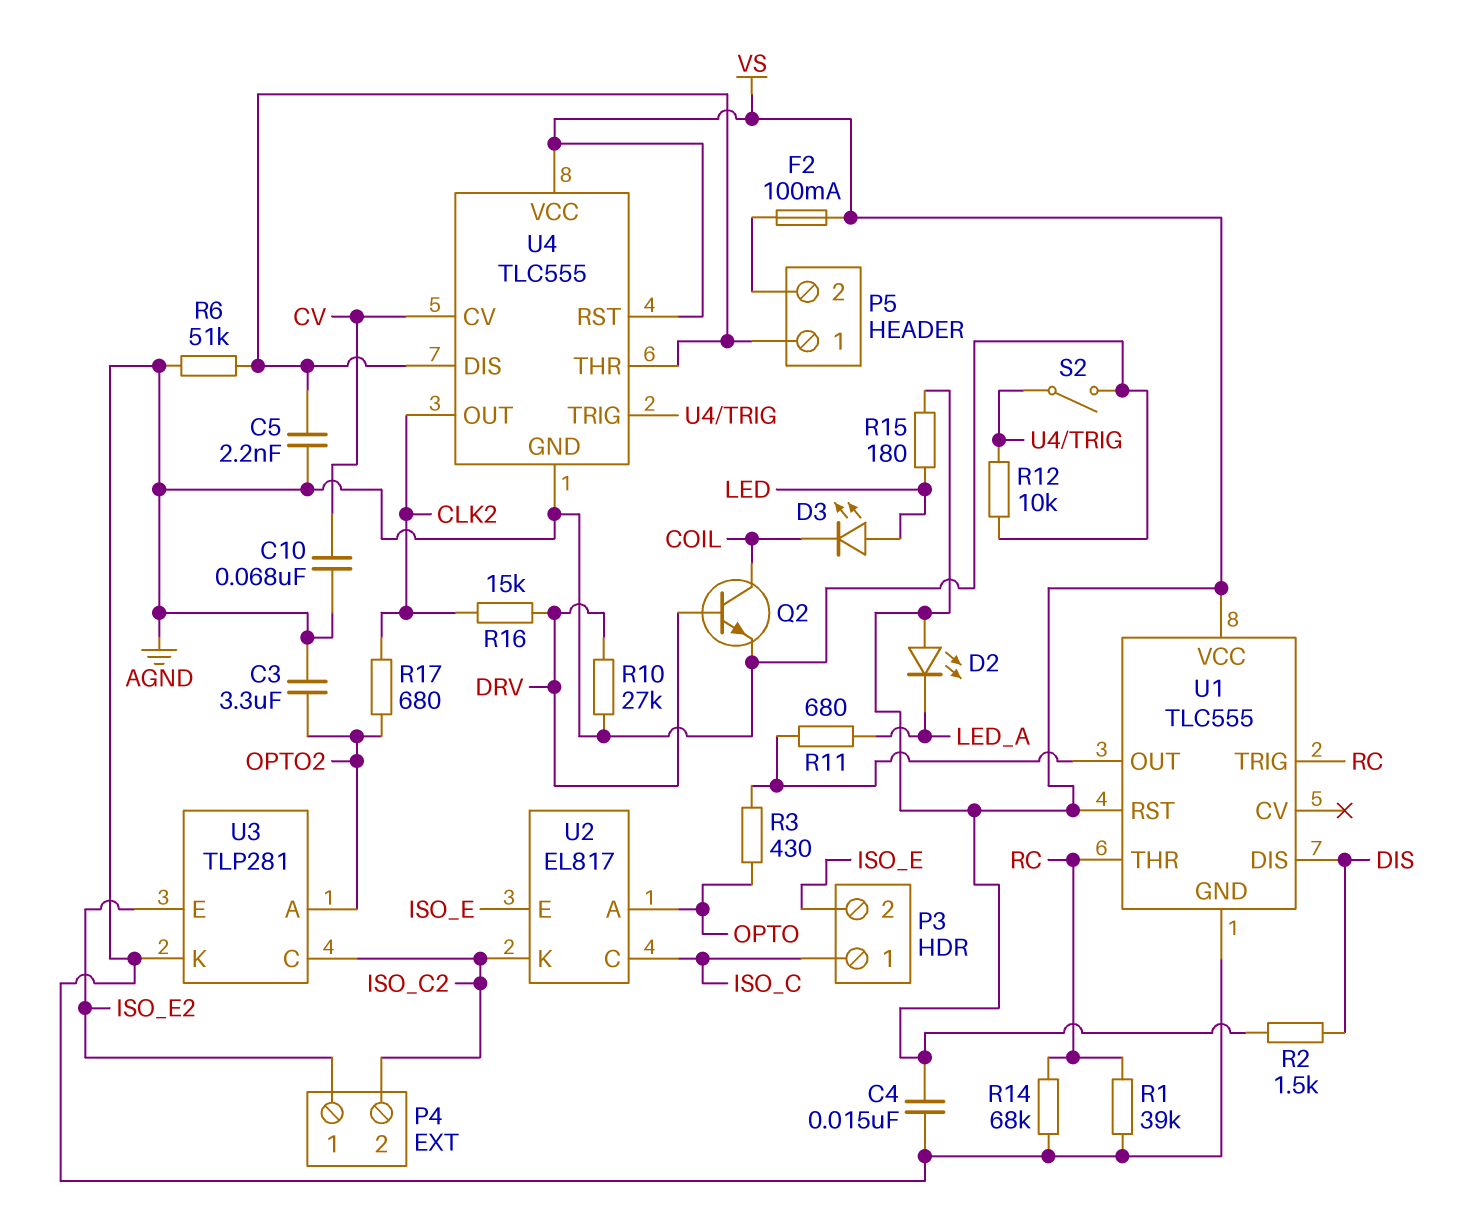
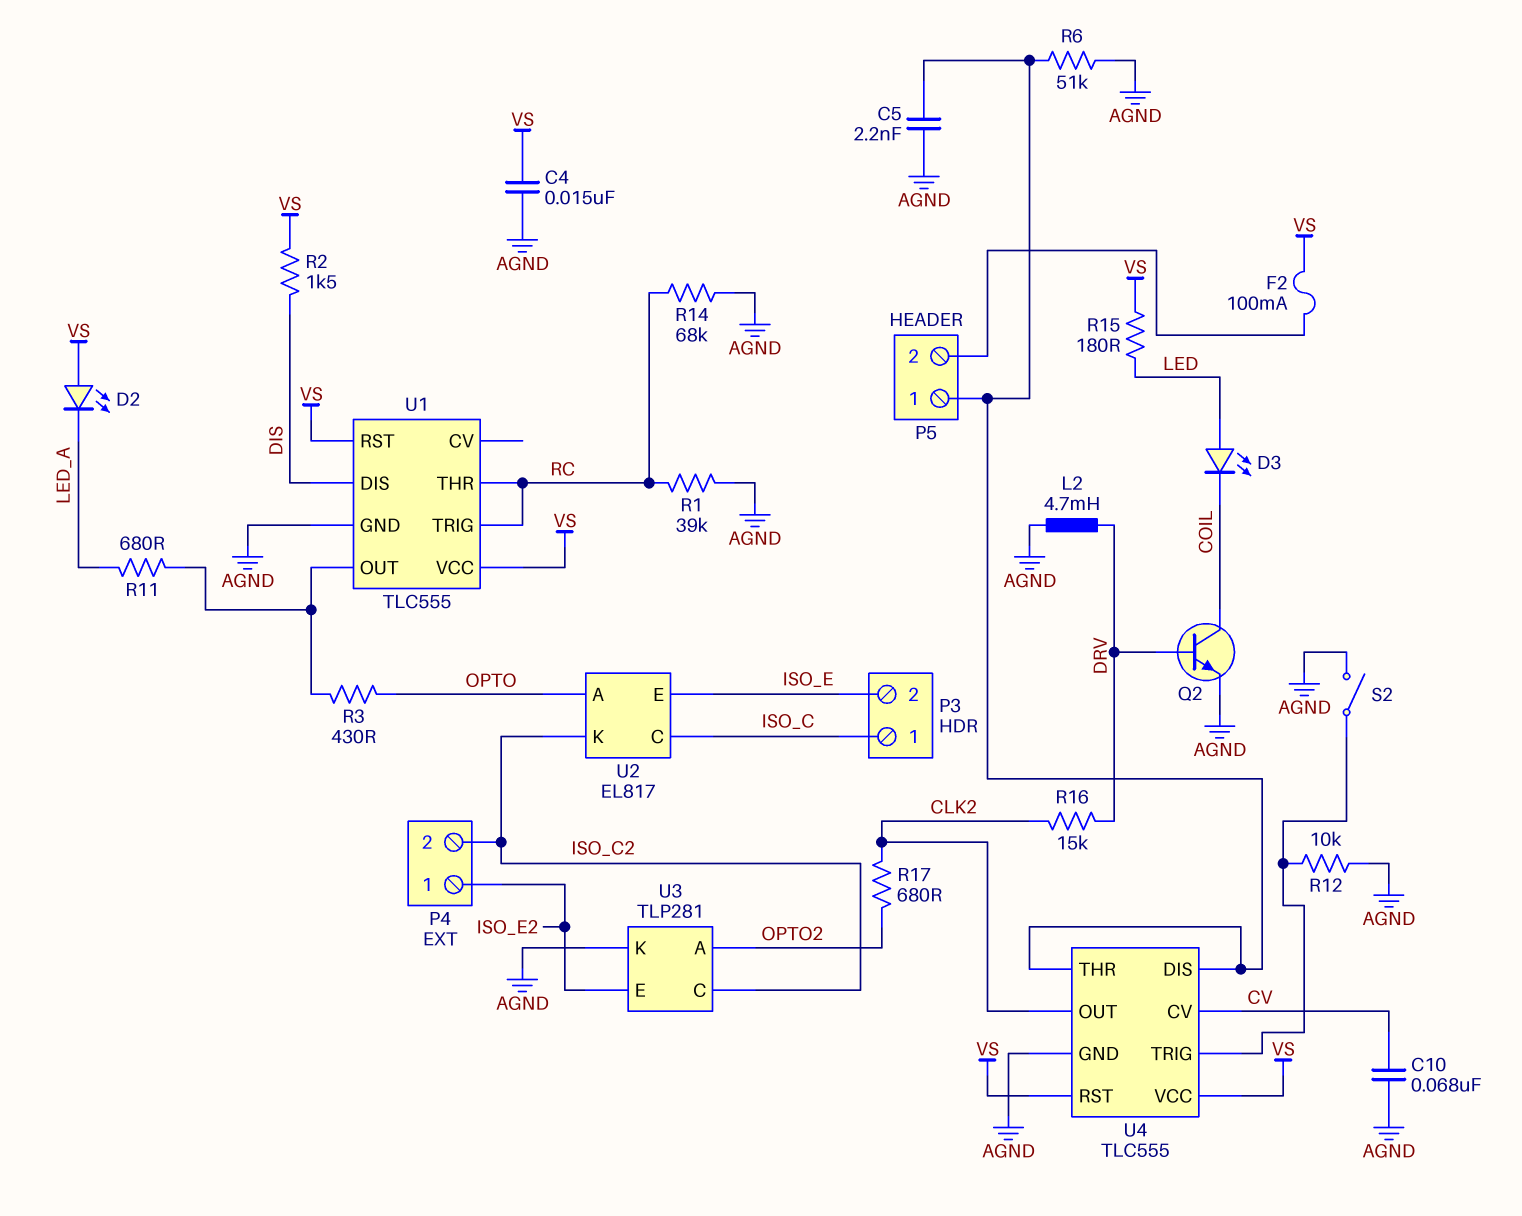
C3: 3.3uF (AGND, OPTO2) -> none
L2: none -> 4.7mH (AGND, DRV)
R10: 27k (AGND, DRV) -> none

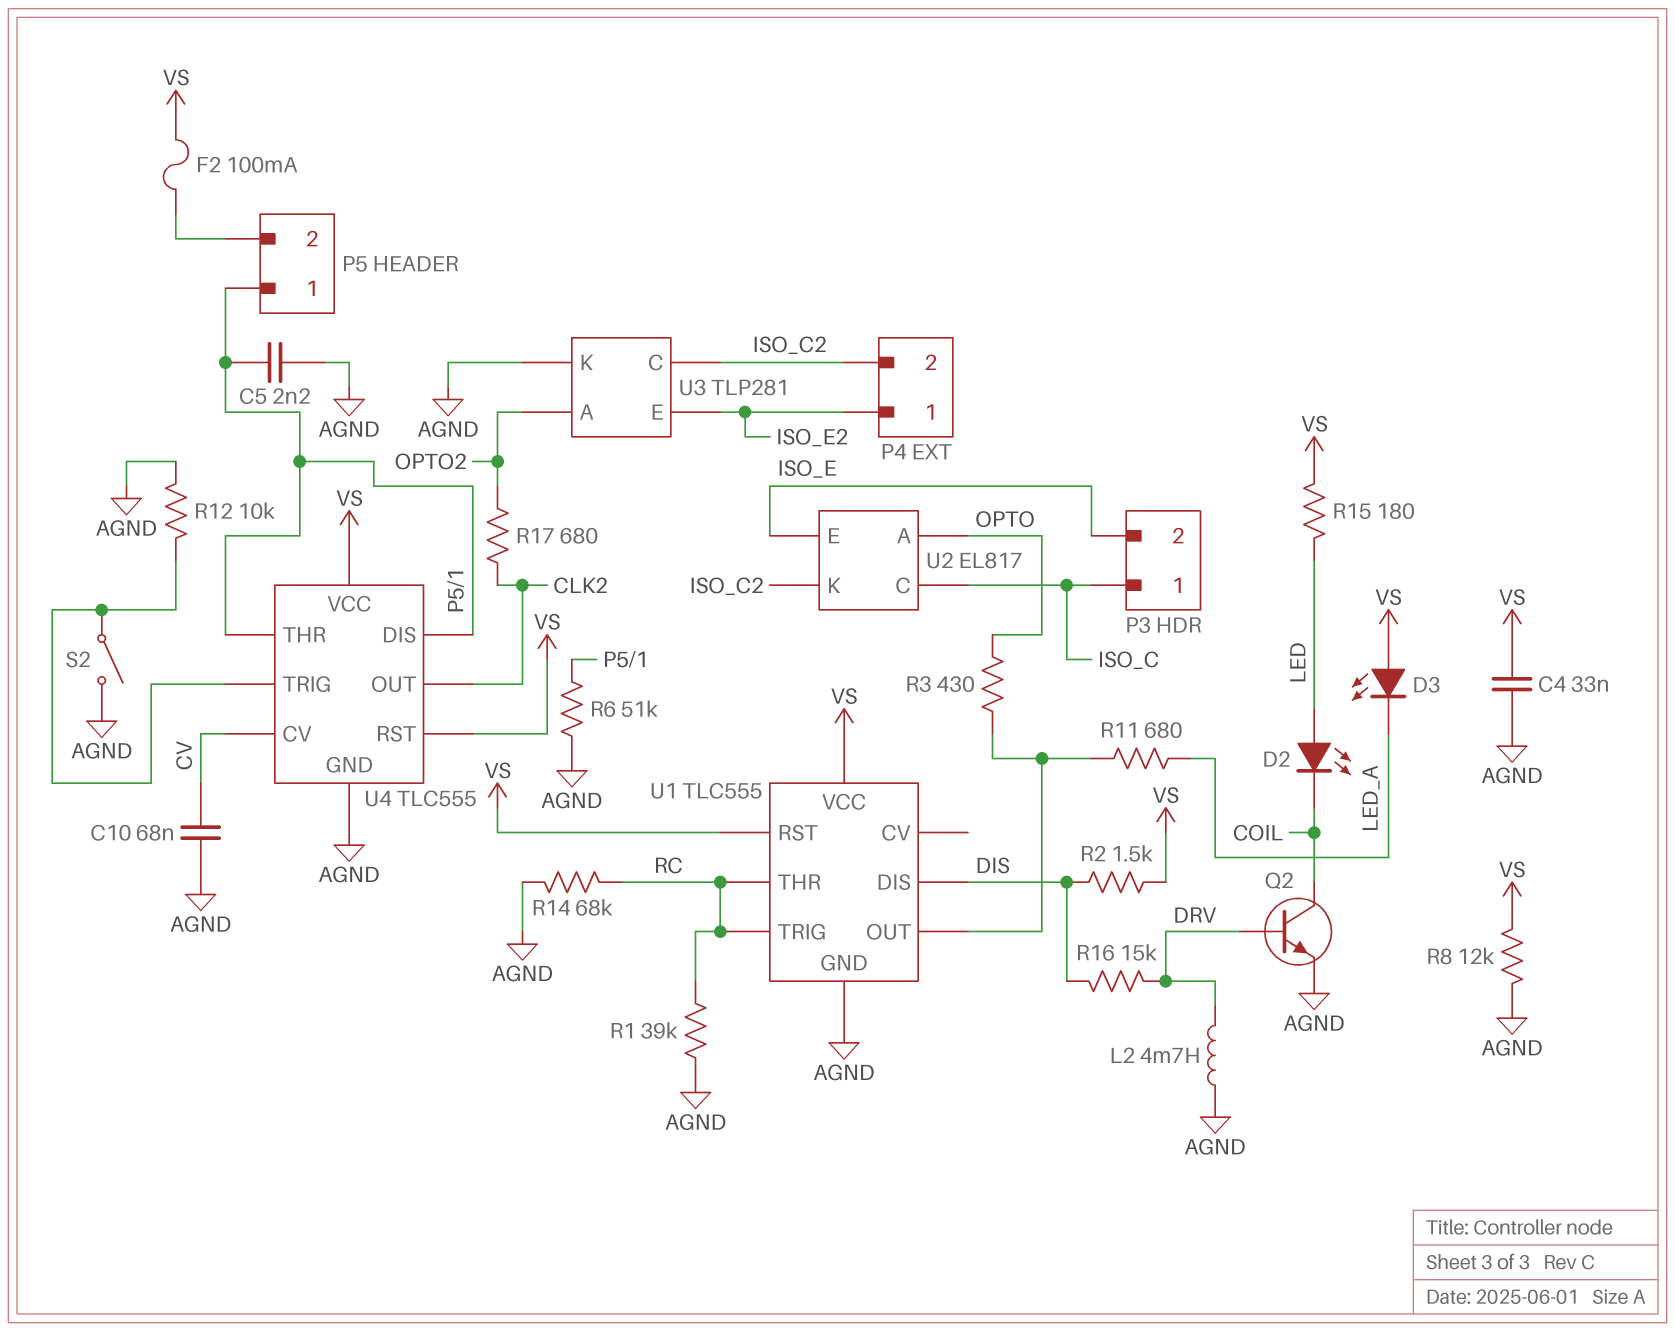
C4: 15nF (AGND, VS) -> 33nF (AGND, VS)
D2: LED (A VS, K LED_A) -> LED (A LED, K COIL)
D3: LED (A LED, K COIL) -> LED (A VS, K LED_A)
R8: none -> 12k (AGND, VS)
R16: 15k (CLK2, DRV) -> 15k (DIS, DRV)

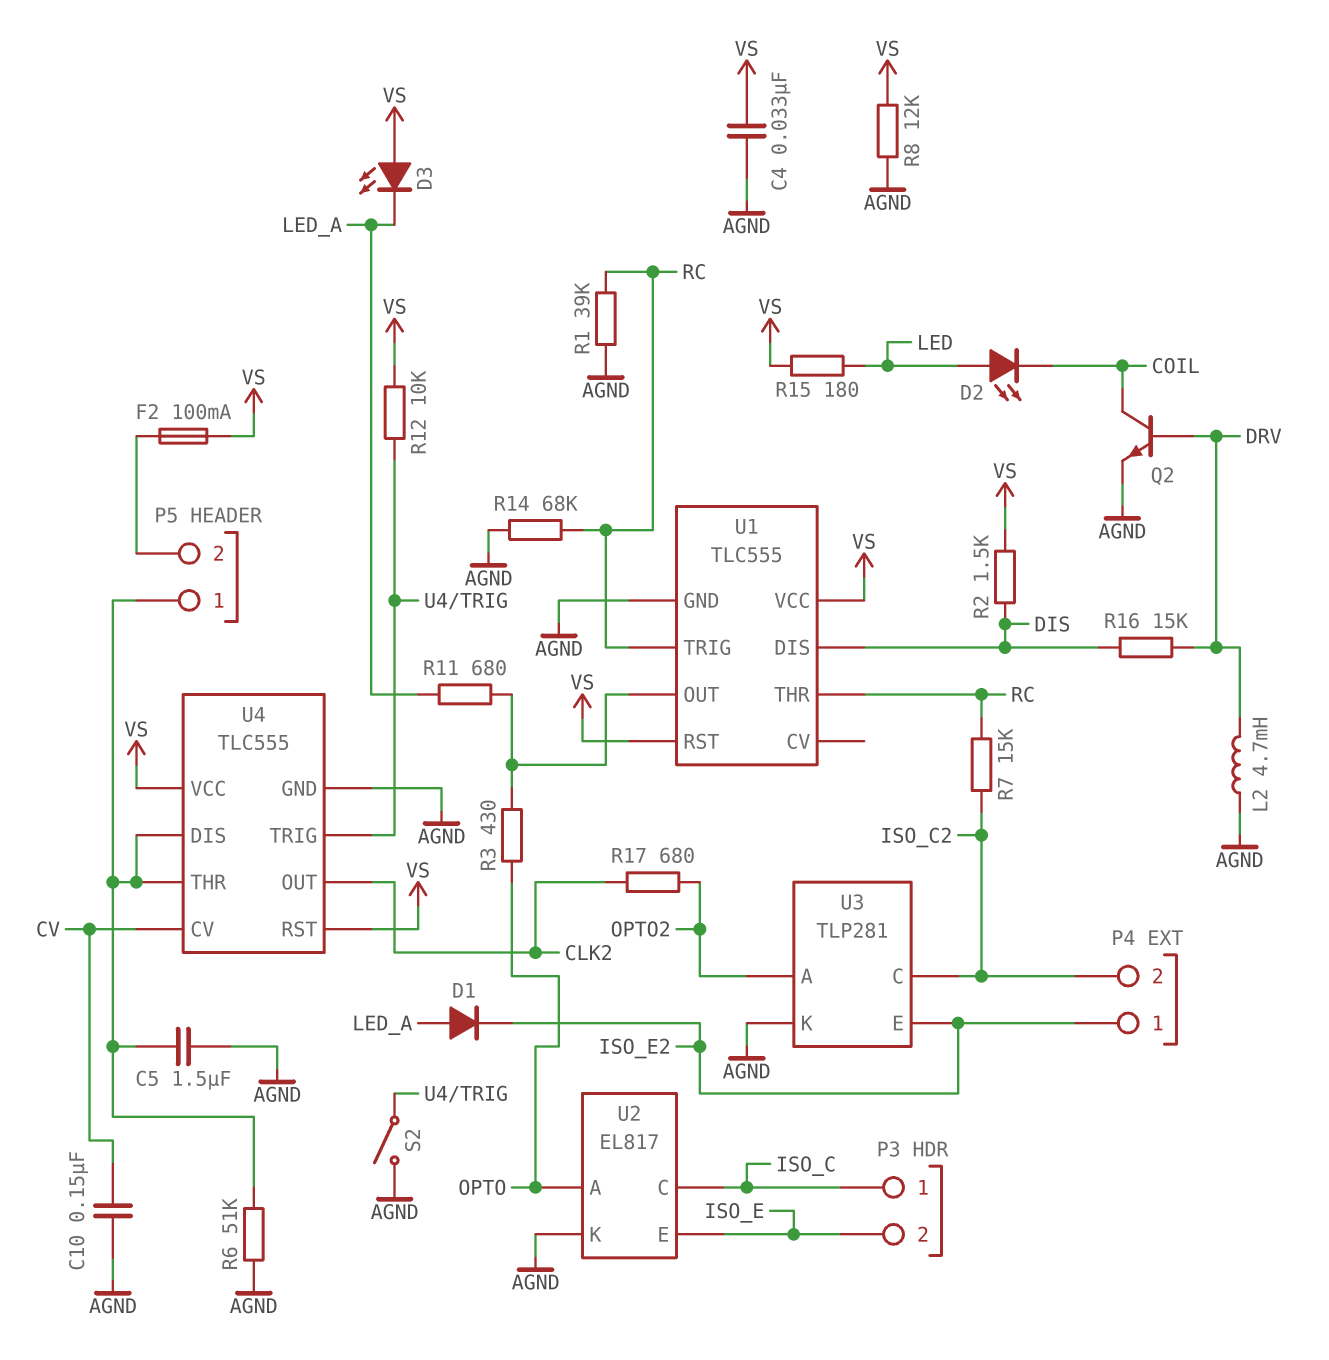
C5: 2.2nF (AGND, P5/1) -> 1.5uF (AGND, P5/1)
C10: 68nF (AGND, CV) -> 150nF (AGND, CV)
D1: none -> diode (A LED_A, K ISO_E2)
R7: none -> 15k (ISO_C2, RC)
R12: 10k (AGND, U4/TRIG) -> 10k (U4/TRIG, VS)
U2 pin K: ISO_C2 -> AGND

